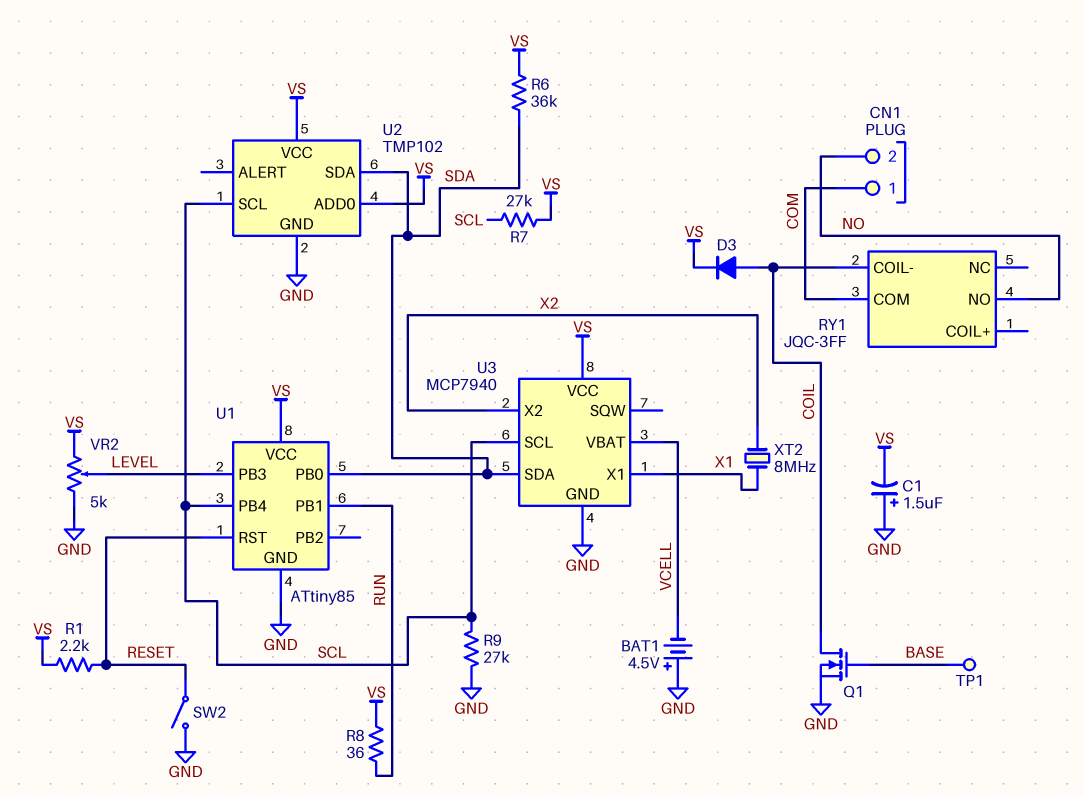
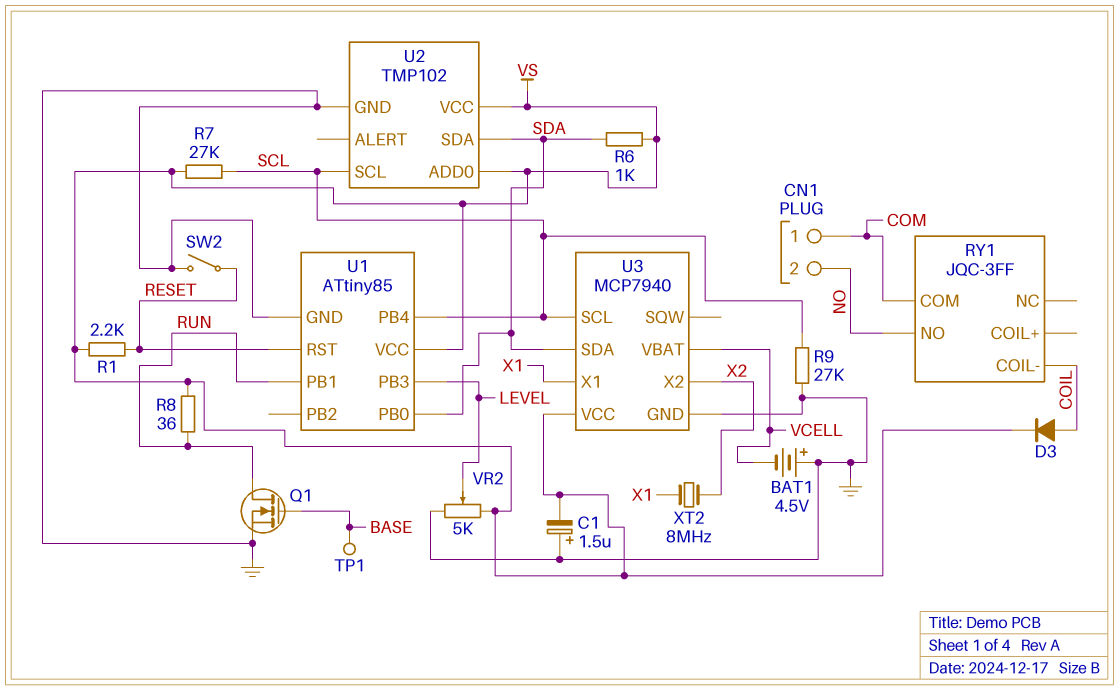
Q1: NMOS (G BASE, D COIL, S GND) -> NMOS (G BASE, D RUN, S GND)
R6: 36k (SDA, VS) -> 1k (SDA, VS)

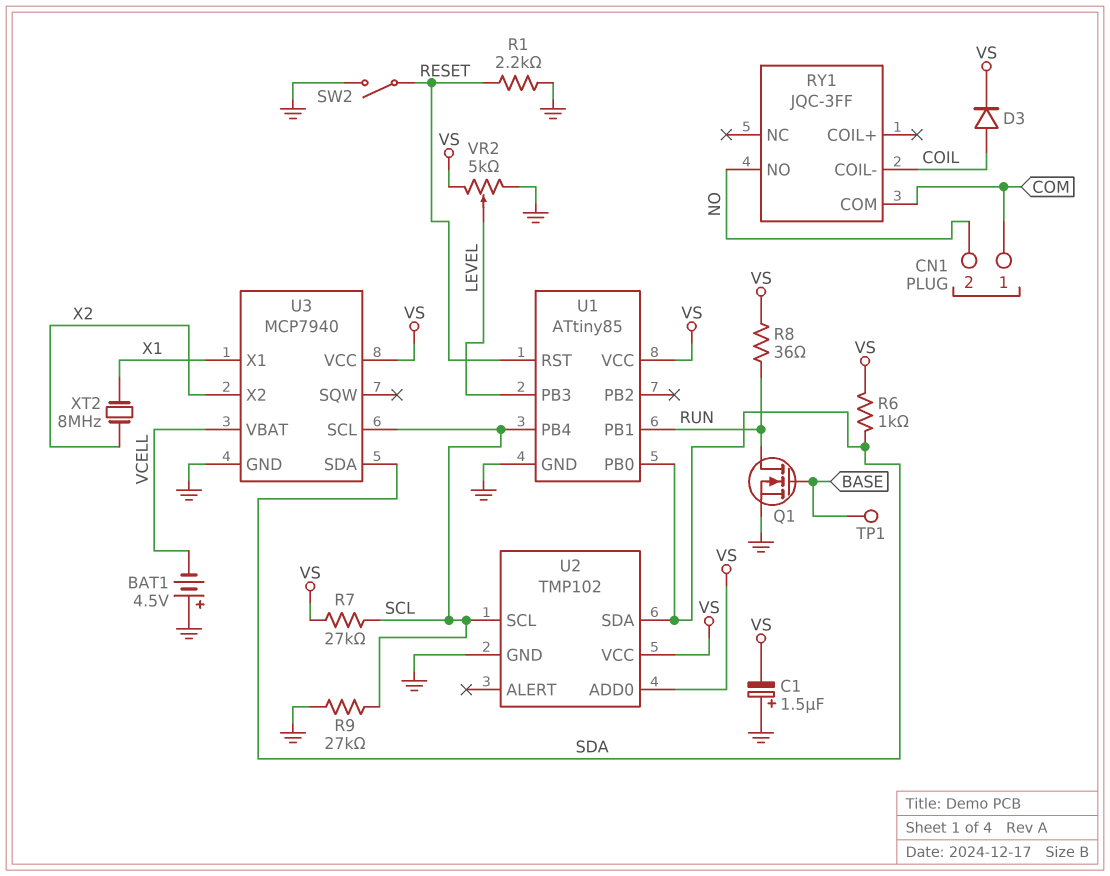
R1: 2.2k (RESET, VS) -> 2.2k (GND, RESET)

